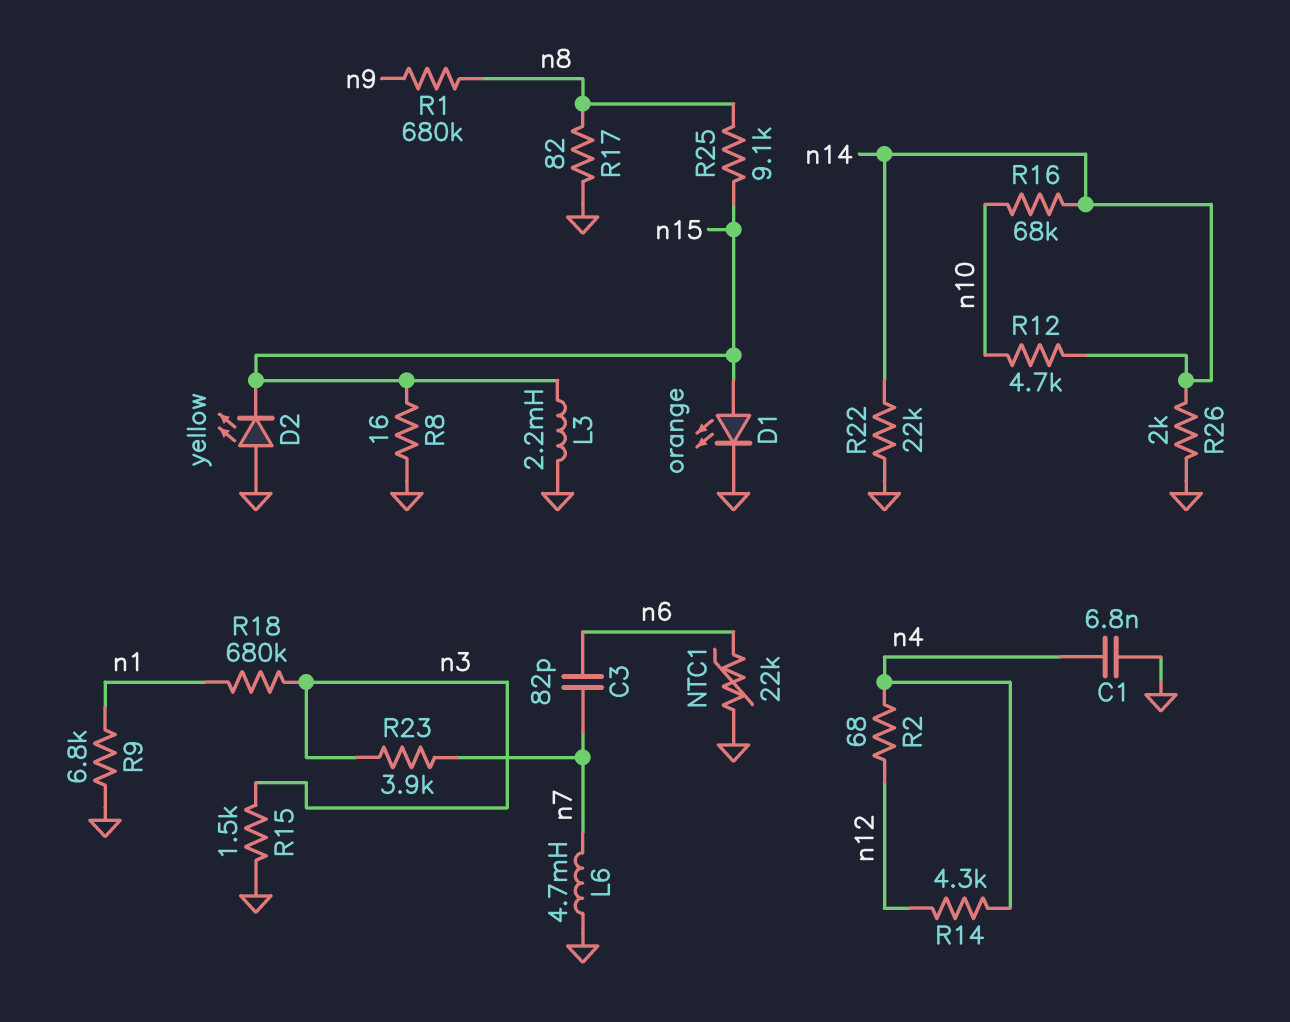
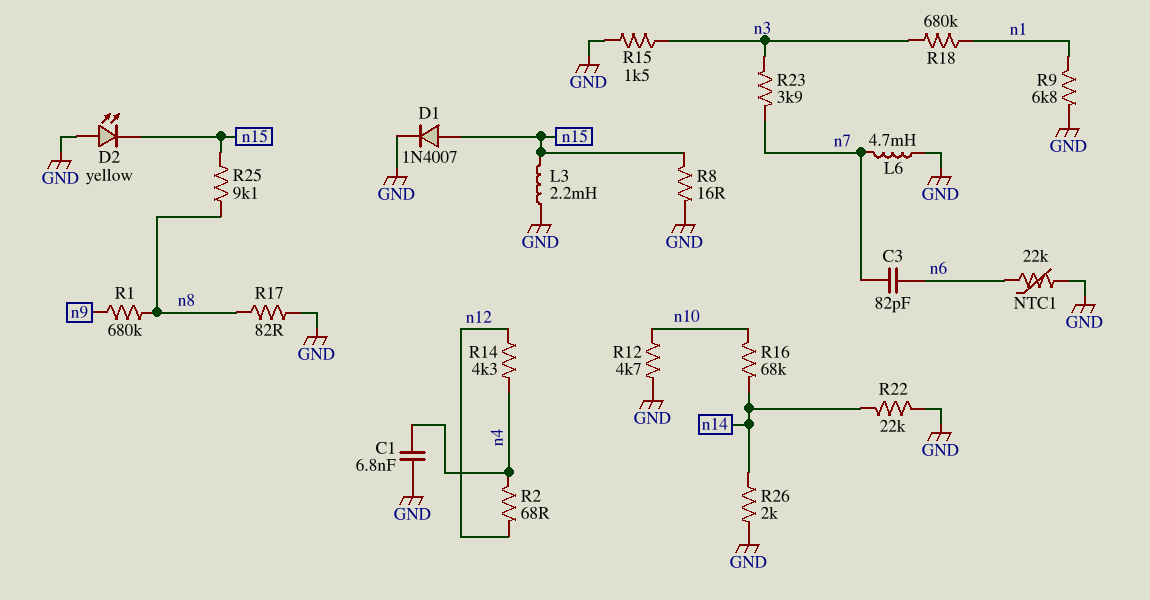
D1: LED orange (A n15, K GND) -> diode 1N4007 (A n15, K GND)
R12: 4.7k (n10, n14) -> 4.7k (GND, n10)

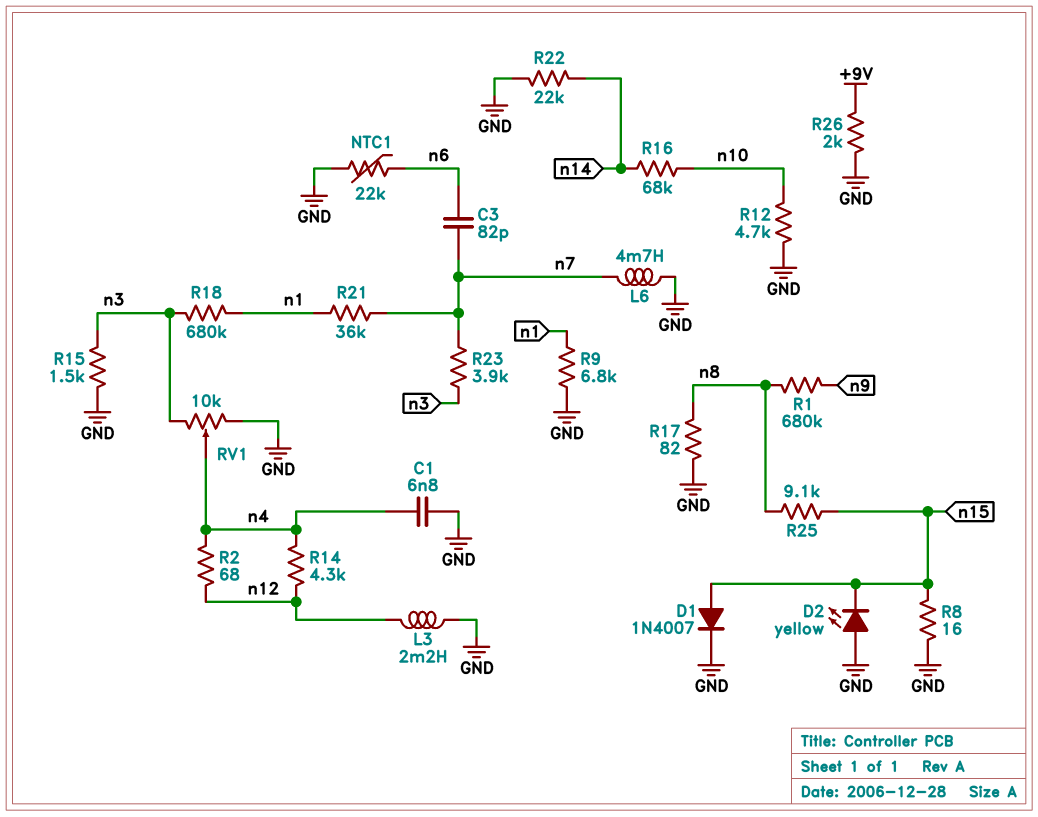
L3: 2.2mH (GND, n15) -> 2.2mH (GND, n12)
R21: none -> 36k (n1, n7)
R26: 2k (GND, n14) -> 2k (+9V, GND)
RV1: none -> 10k (GND, n3, wiper n4)

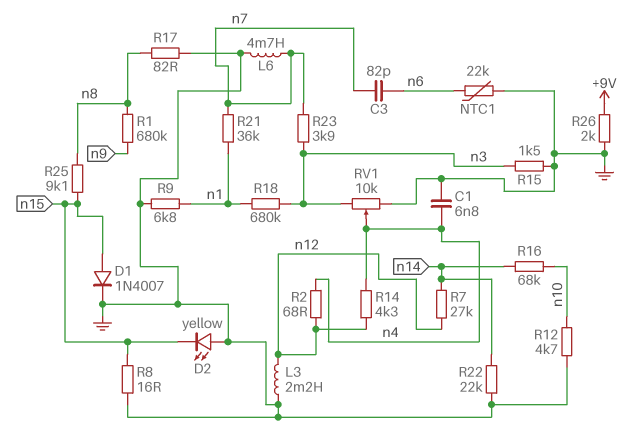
R7: none -> 27k (n12, n14)

